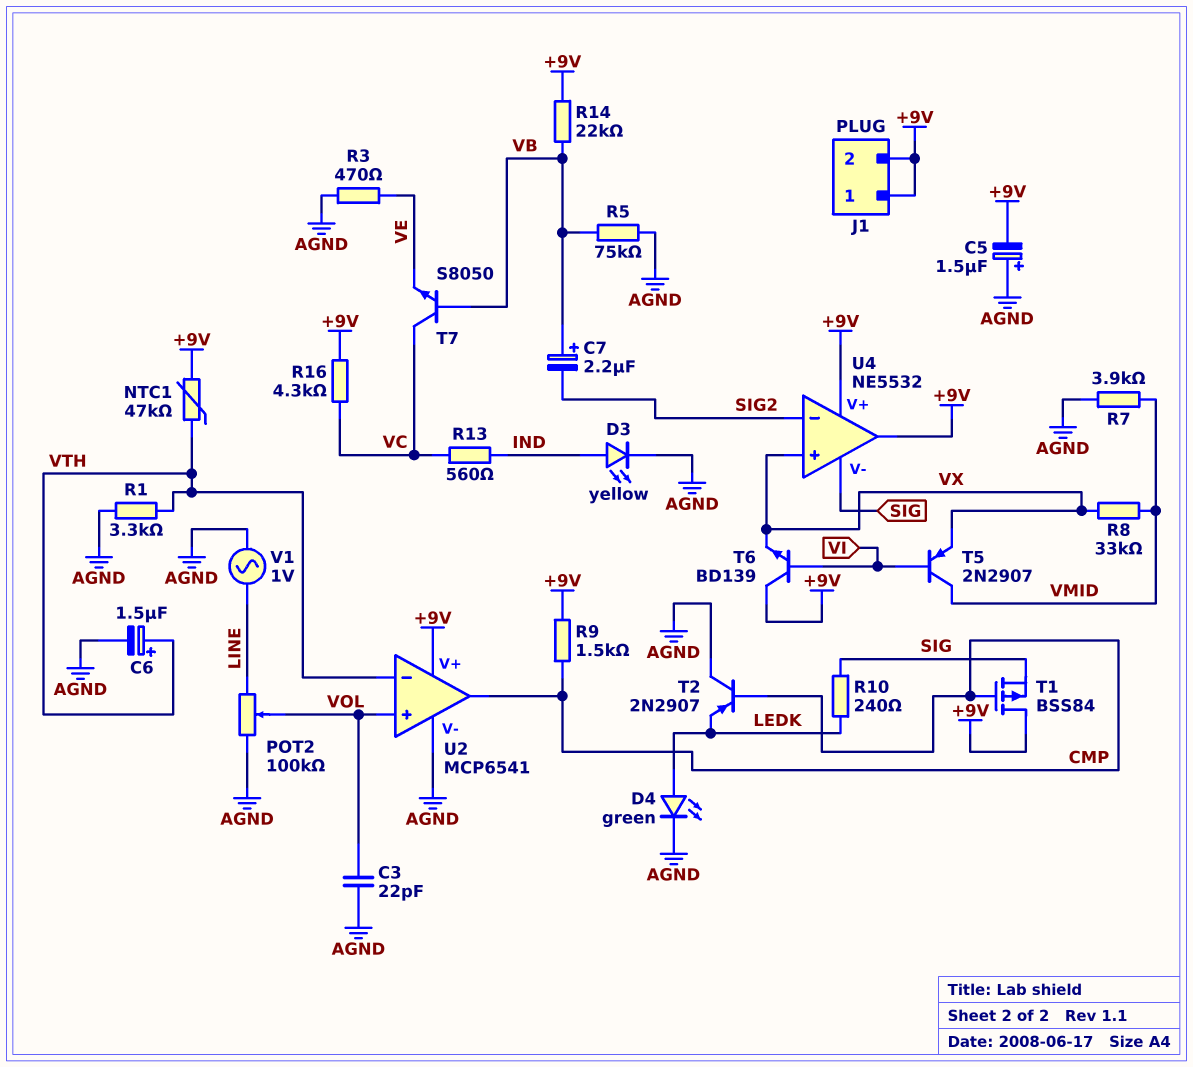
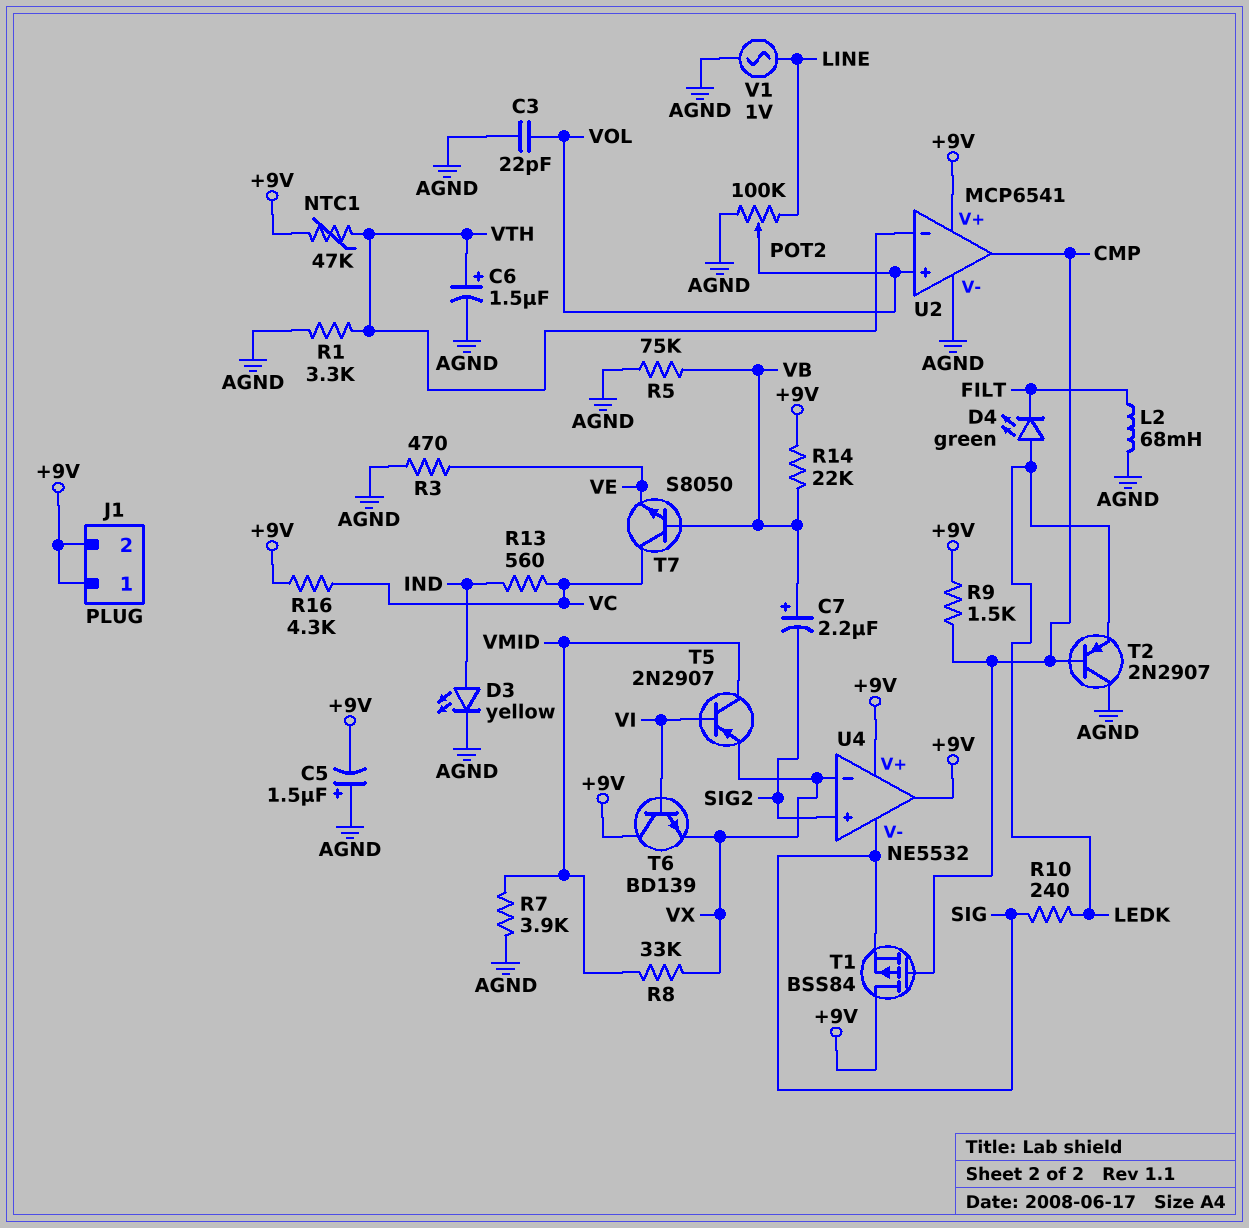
D4: LED green (A LEDK, K AGND) -> LED green (A LEDK, K FILT)
L2: none -> 68mH (AGND, FILT)
U4 pin in+: VX -> SIG2
U4 pin in-: SIG2 -> VX

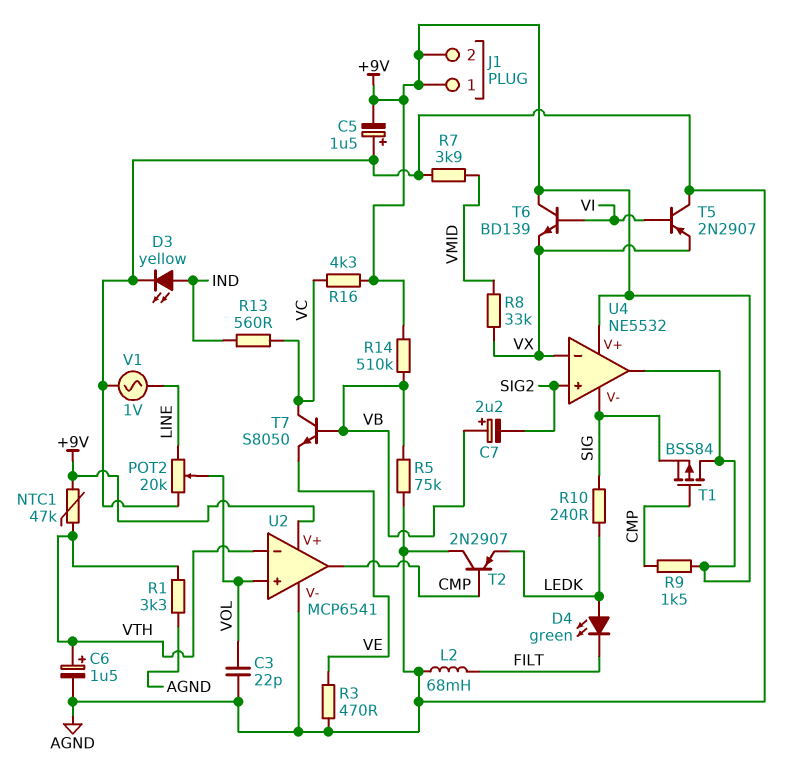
POT2: 100k (AGND, LINE, wiper VOL) -> 20k (AGND, LINE, wiper VOL)
R14: 22k (+9V, VB) -> 510k (+9V, VB)
T5: PNP 2N2907 (B VI, C VMID, E VX) -> PNP 2N2907 (B VI, C AGND, E VX)

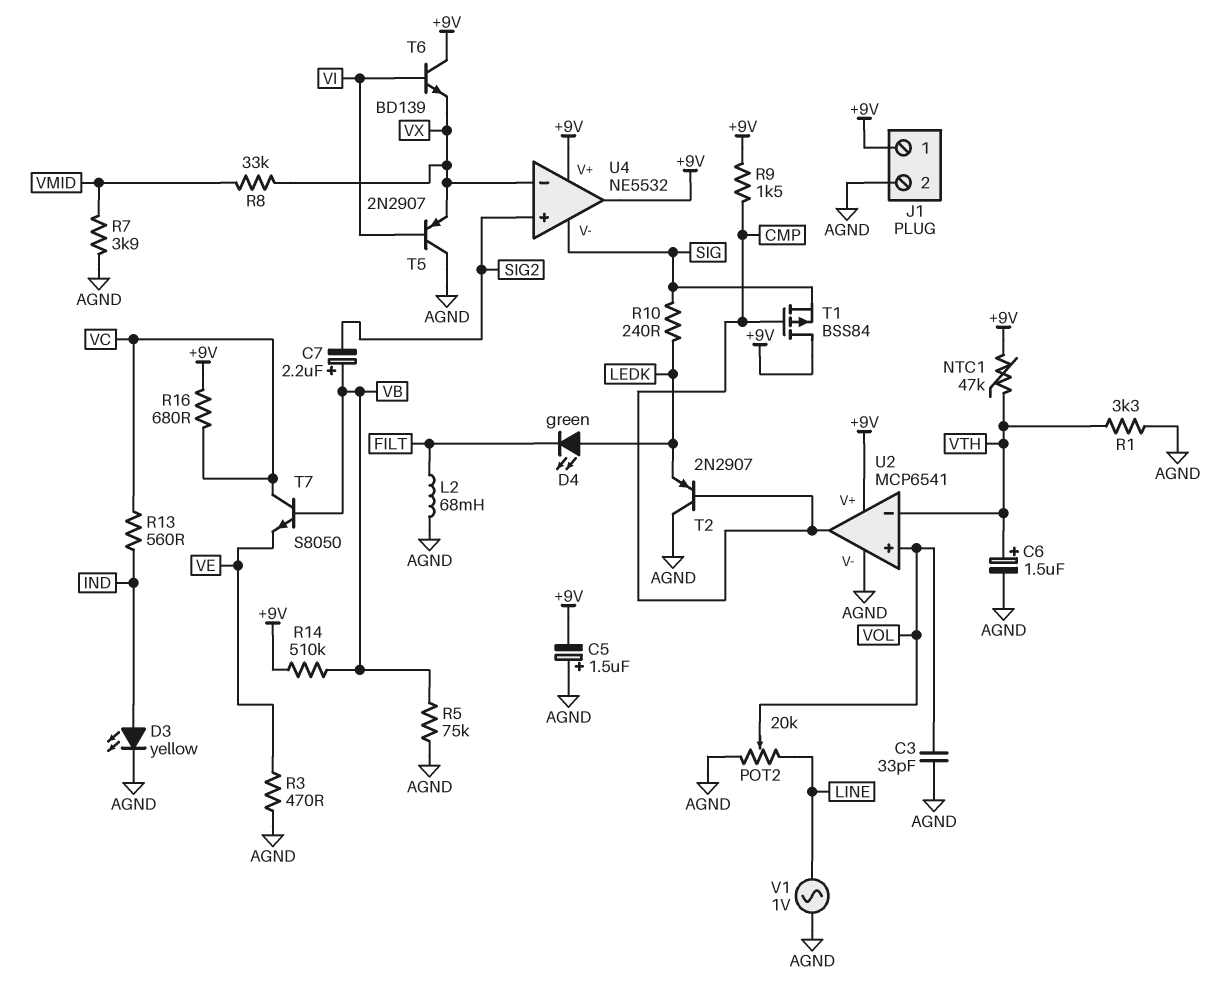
C3: 22pF (AGND, VOL) -> 33pF (AGND, VOL)
J1 pin 2: +9V -> AGND
R16: 4.3k (+9V, VC) -> 680 (+9V, VC)

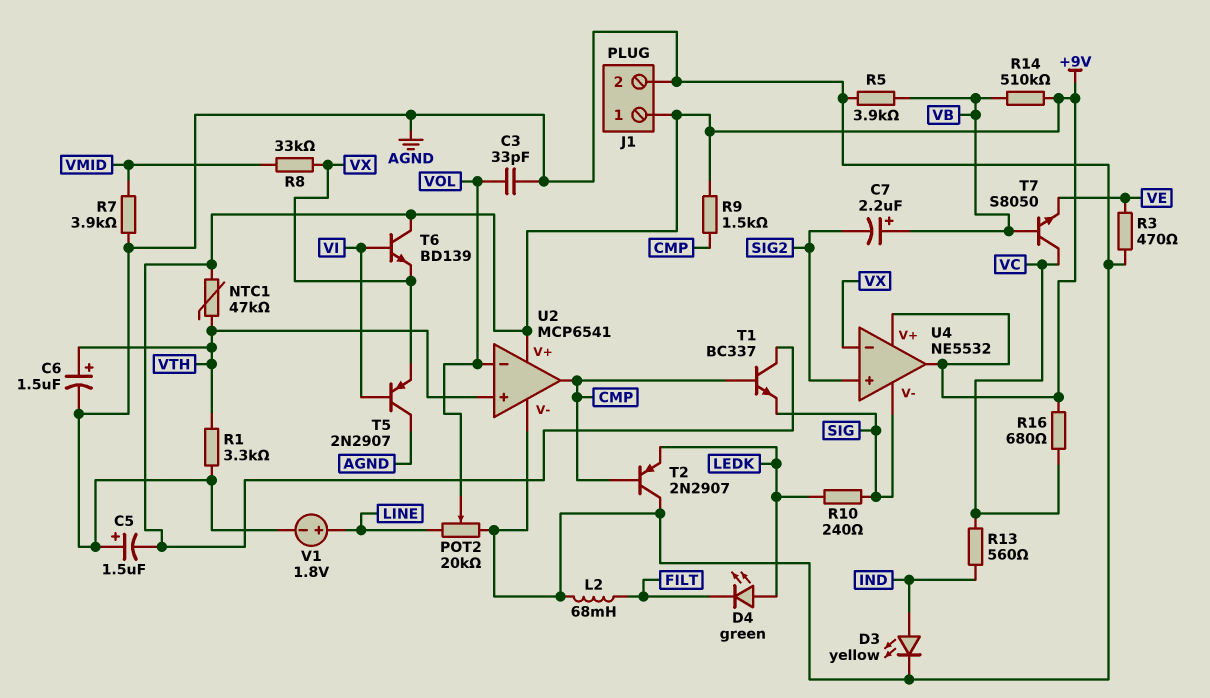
R5: 75k (AGND, VB) -> 3.9k (AGND, VB)
T1: PMOS BSS84 (G CMP, D +9V, S SIG) -> NPN BC337 (B CMP, C +9V, E SIG)
U2 pin in+: VOL -> VTH
U2 pin in-: VTH -> VOL
V1: AC 1V (AGND, LINE) -> 1.8V (plus LINE, minus AGND)

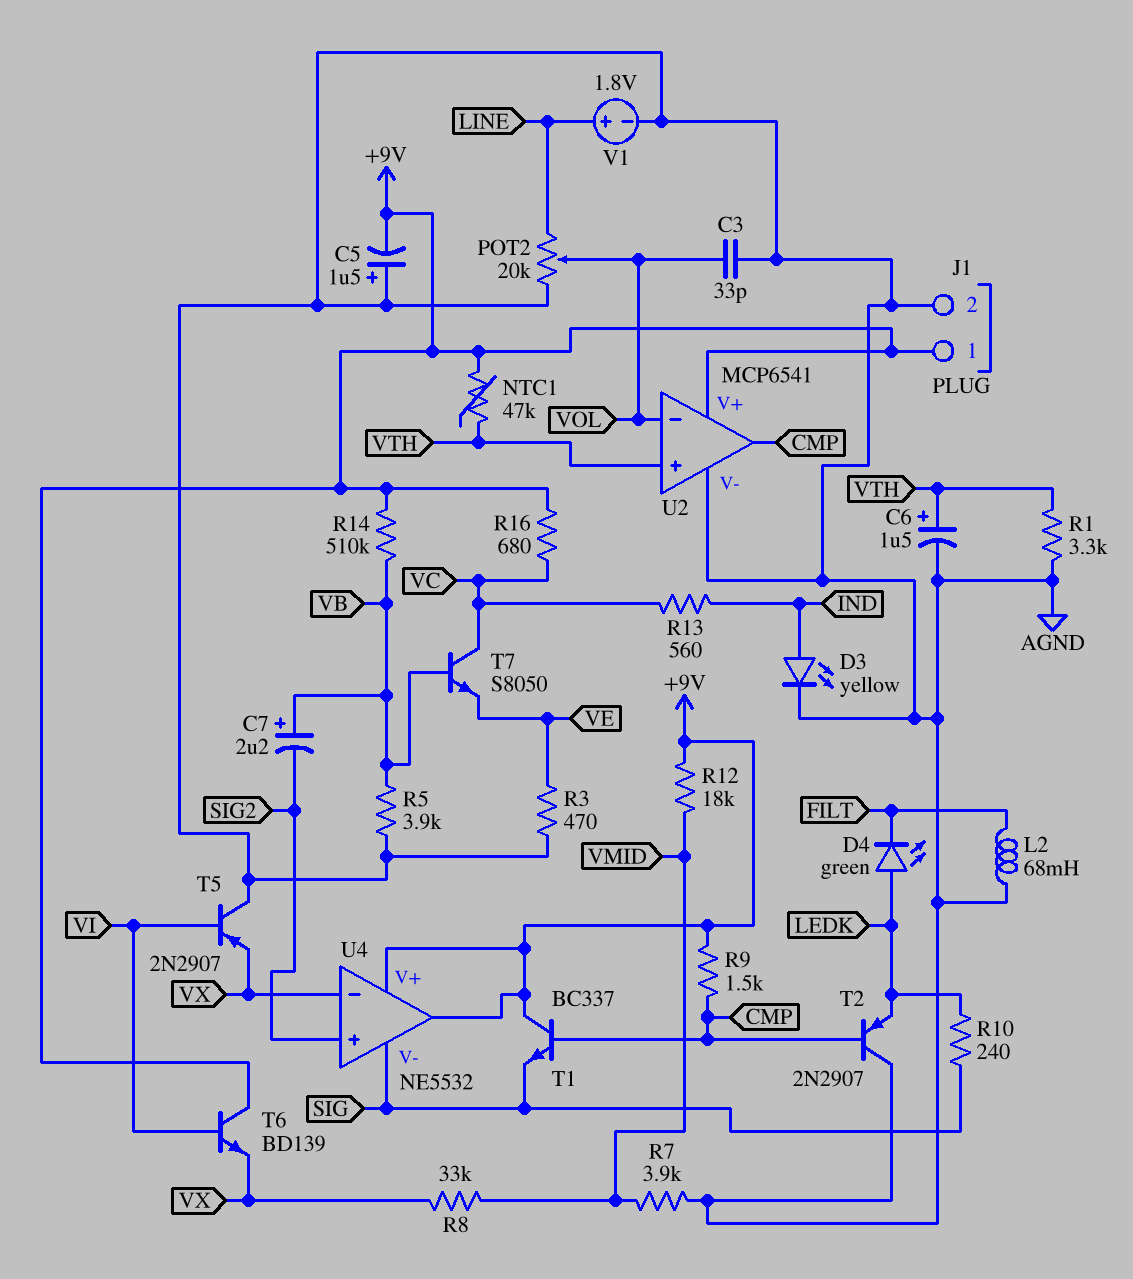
R12: none -> 18k (+9V, VMID)

